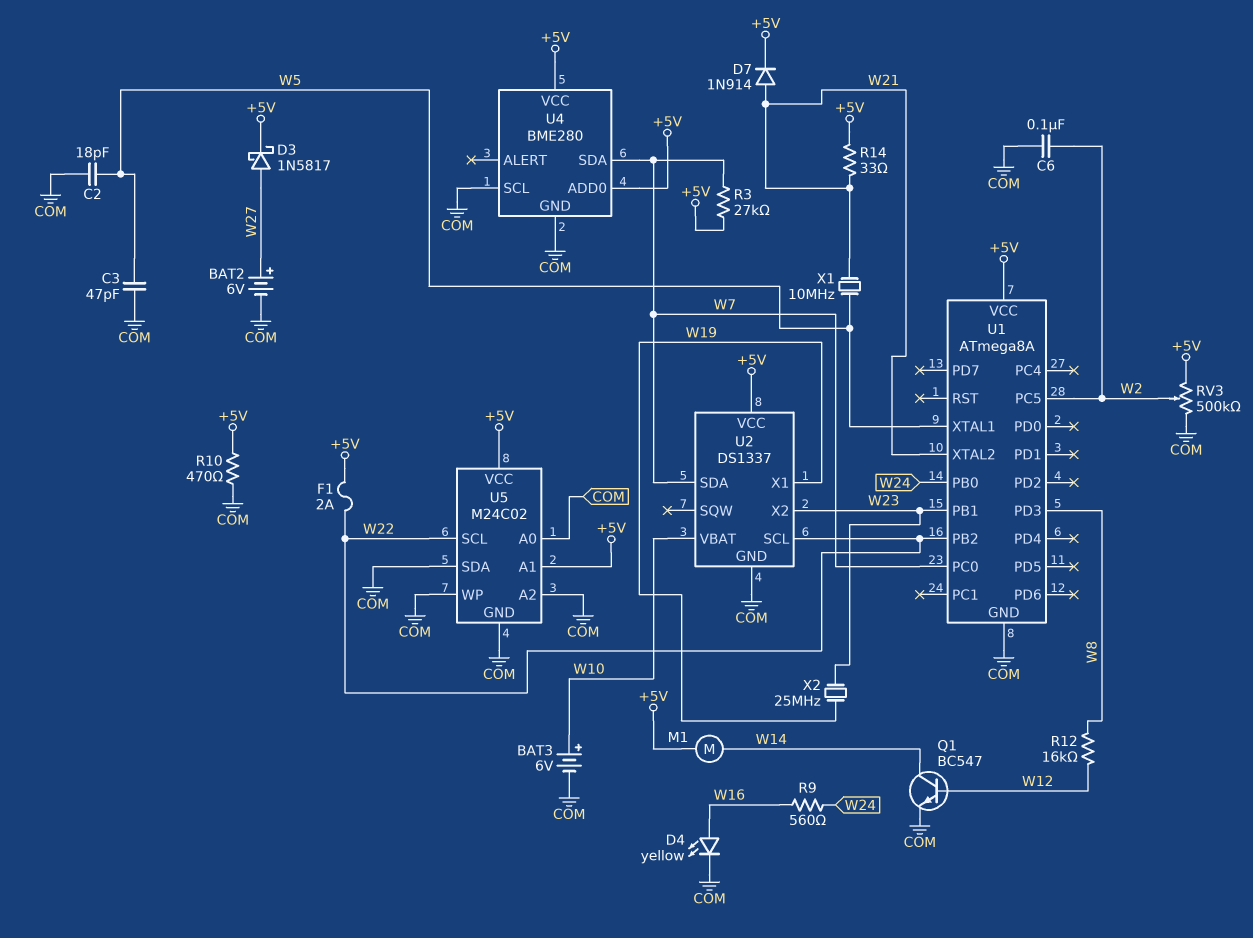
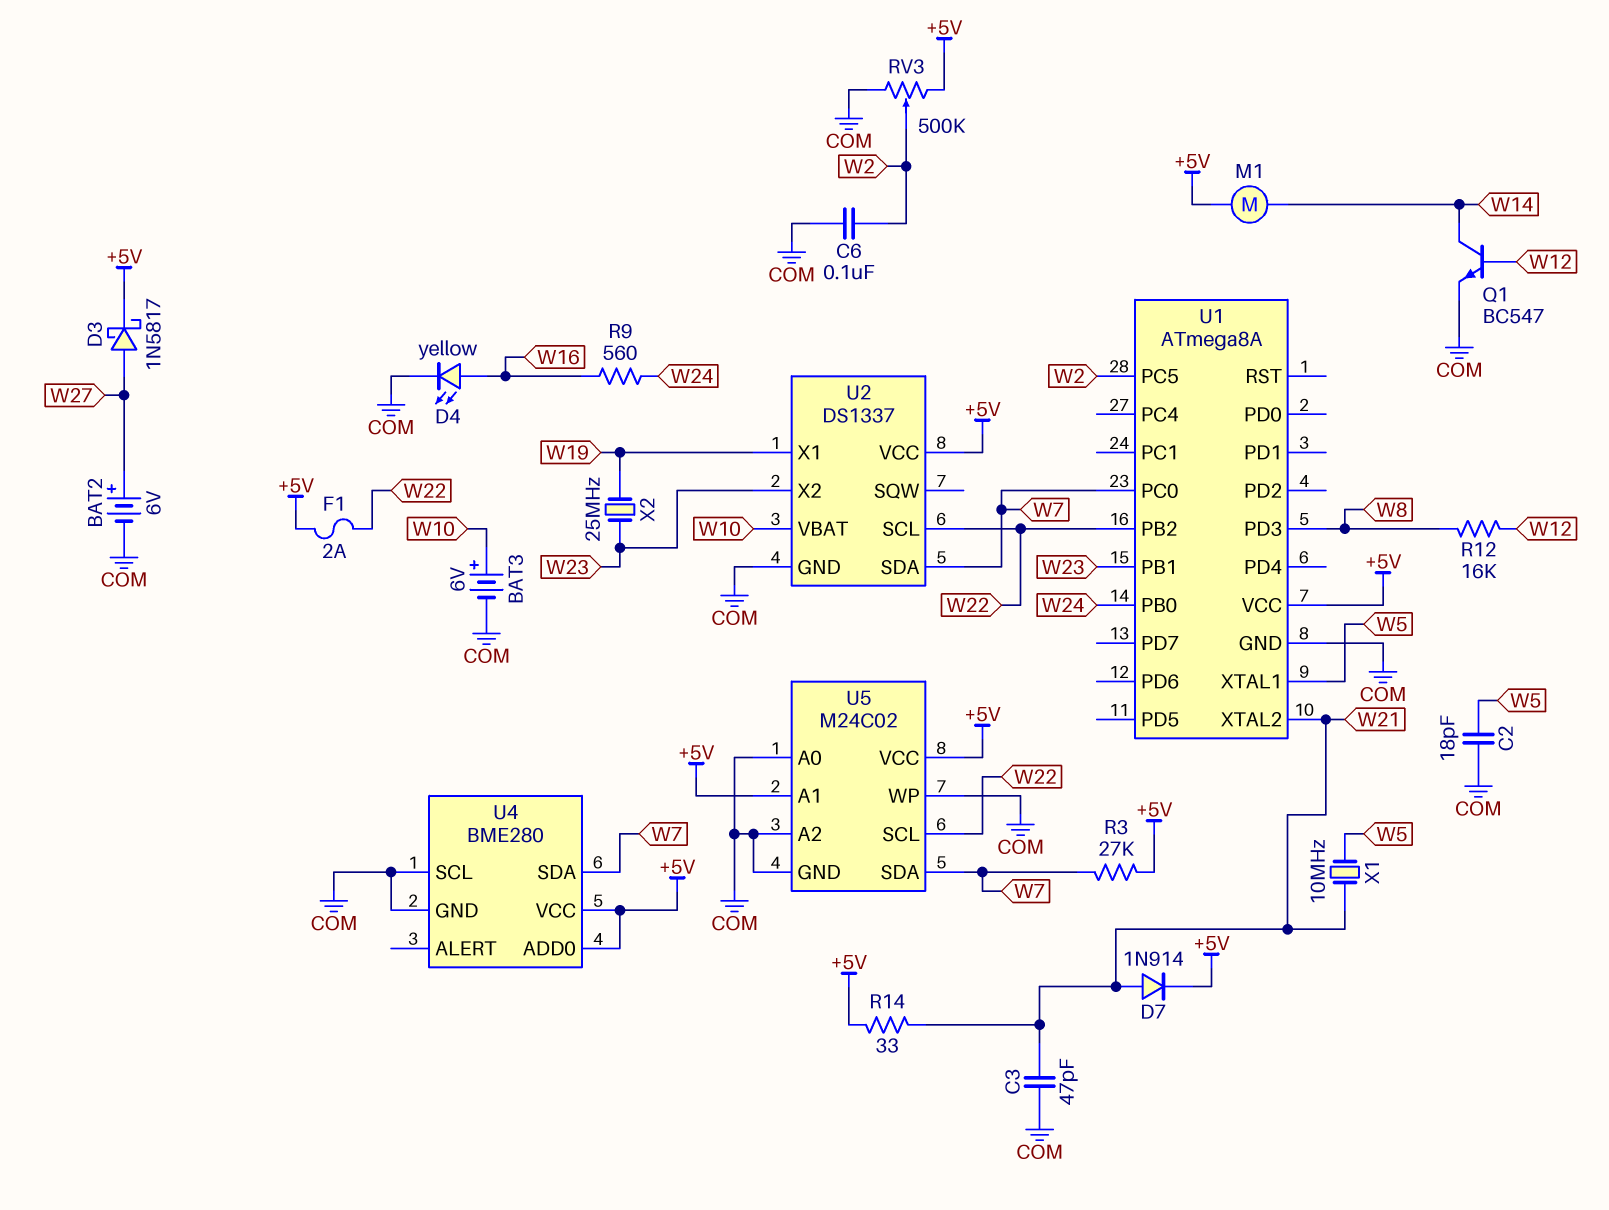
C3: 47pF (COM, W5) -> 47pF (COM, W21)
R10: 470 (+5V, COM) -> none
U5 pin SDA: COM -> W7

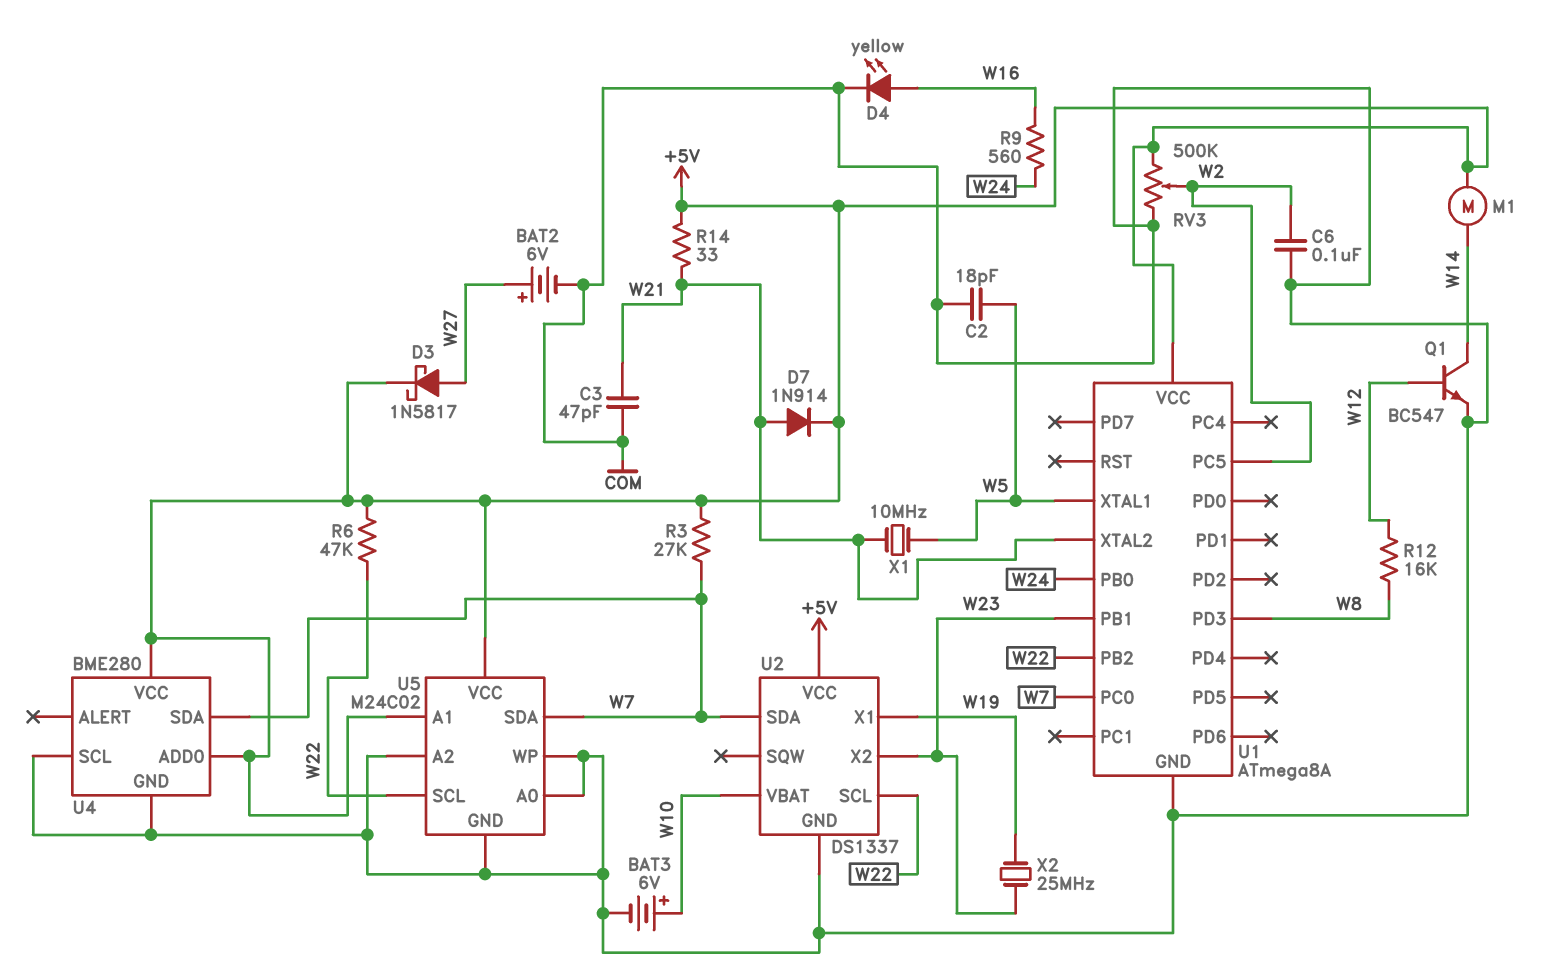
F1: 2A (+5V, W22) -> none
R6: none -> 47k (+5V, W22)

